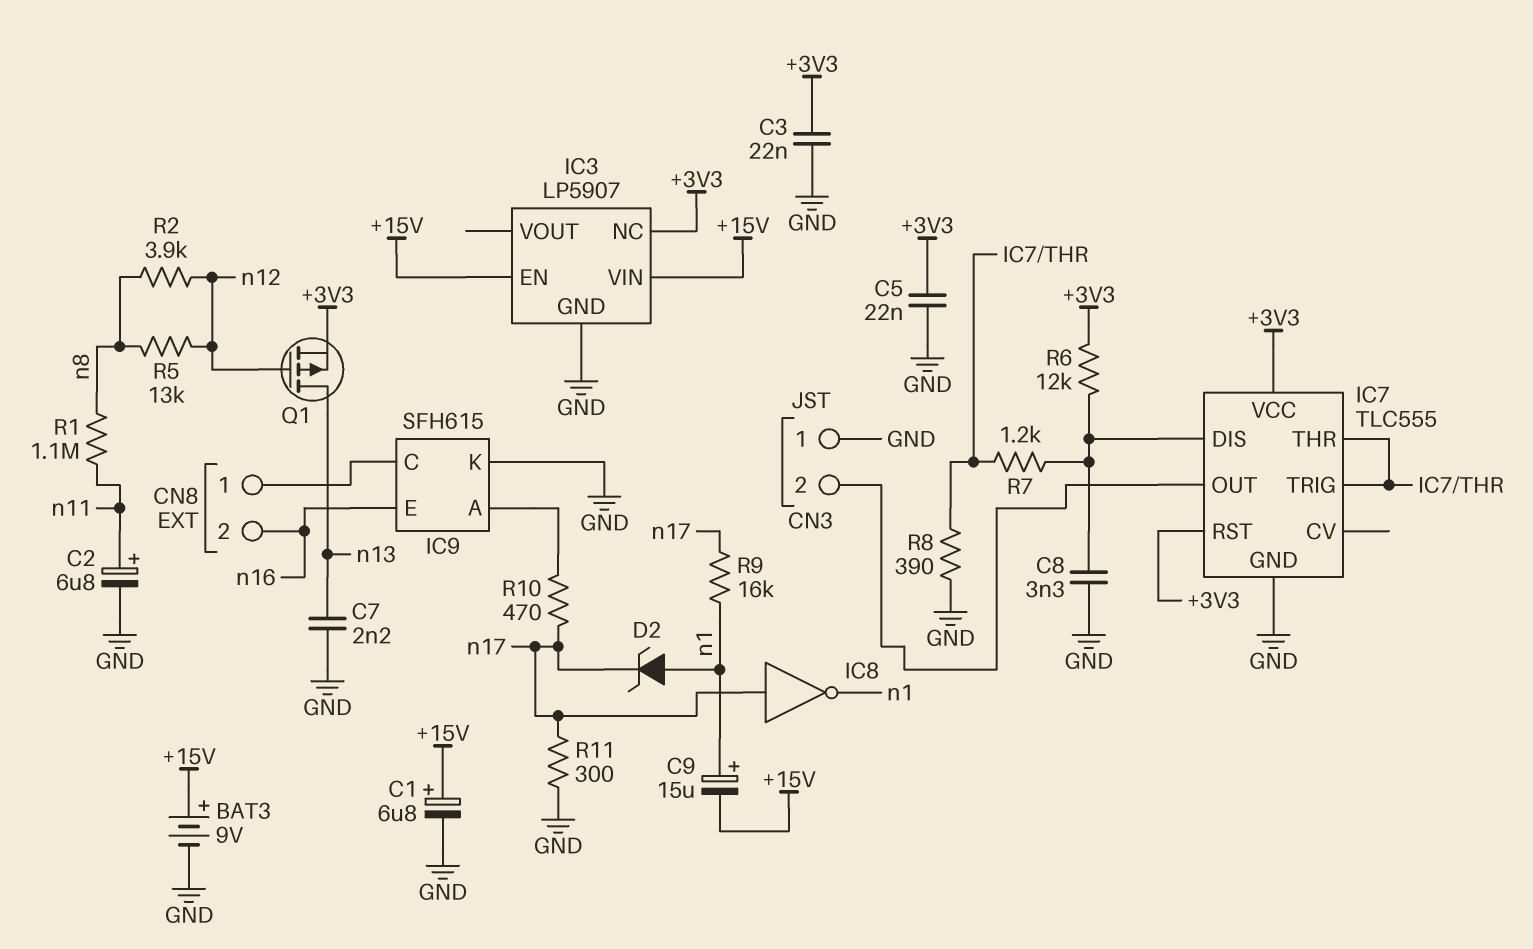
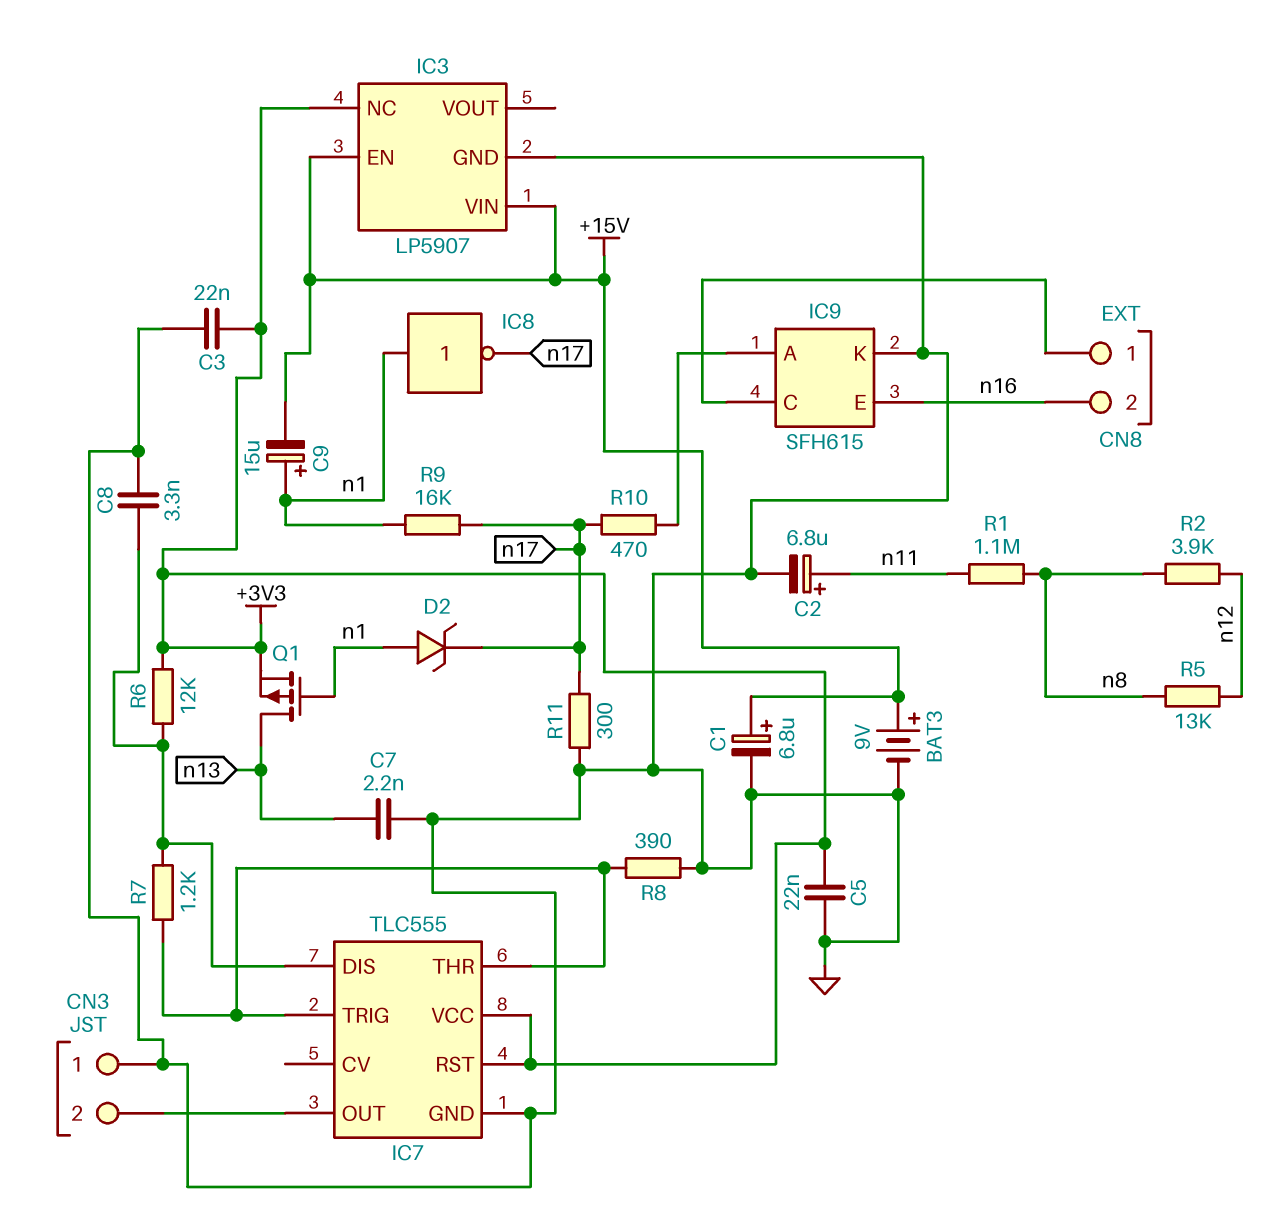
IC8: NOT (in n17, out n1) -> NOT (in n1, out n17)
Q1: PMOS (G n12, D n13, S +3V3) -> PMOS (G n1, D n13, S +3V3)

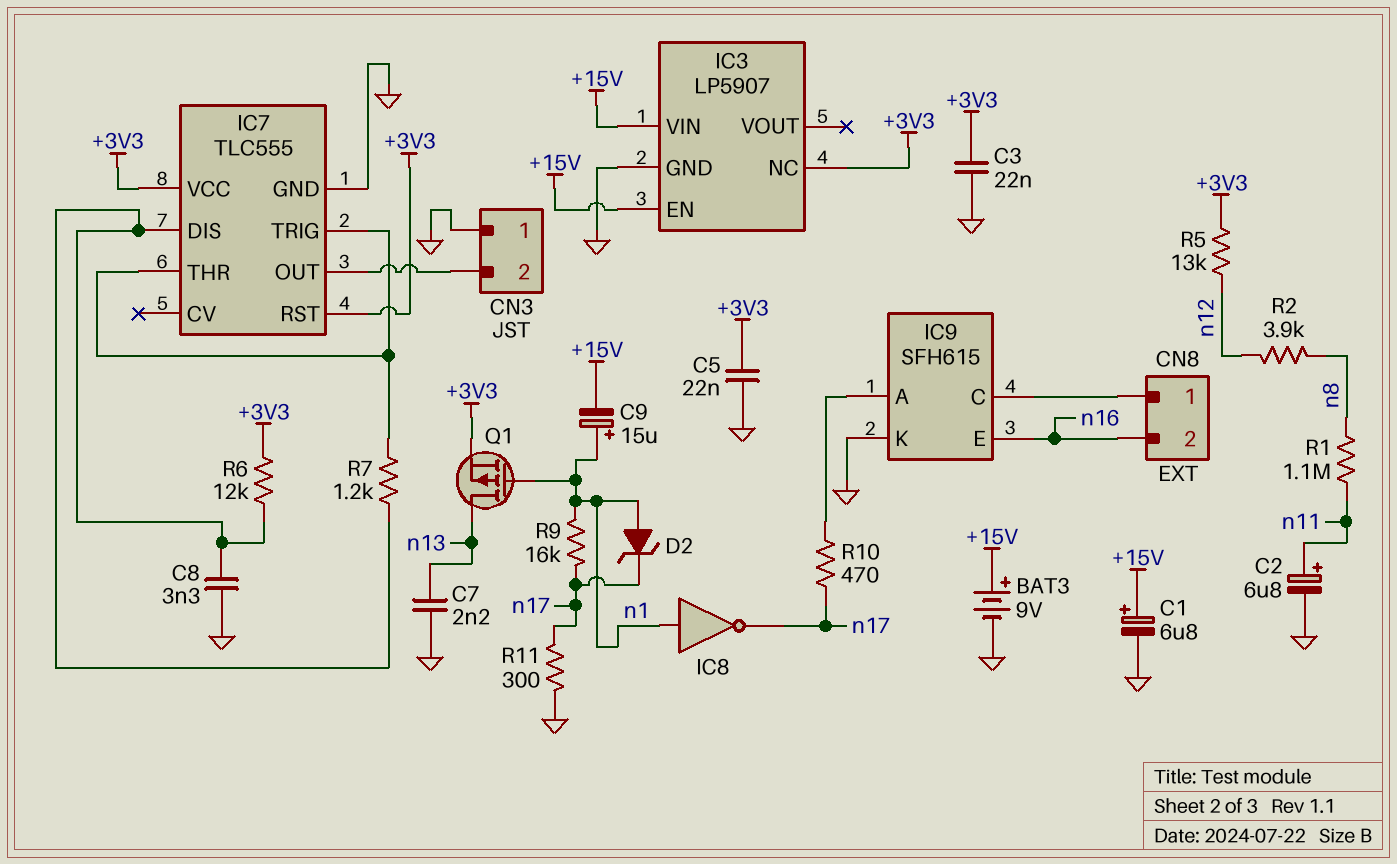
R5: 13k (n8, n12) -> 13k (+3V3, n12)
R8: 390 (GND, IC7/THR) -> none

